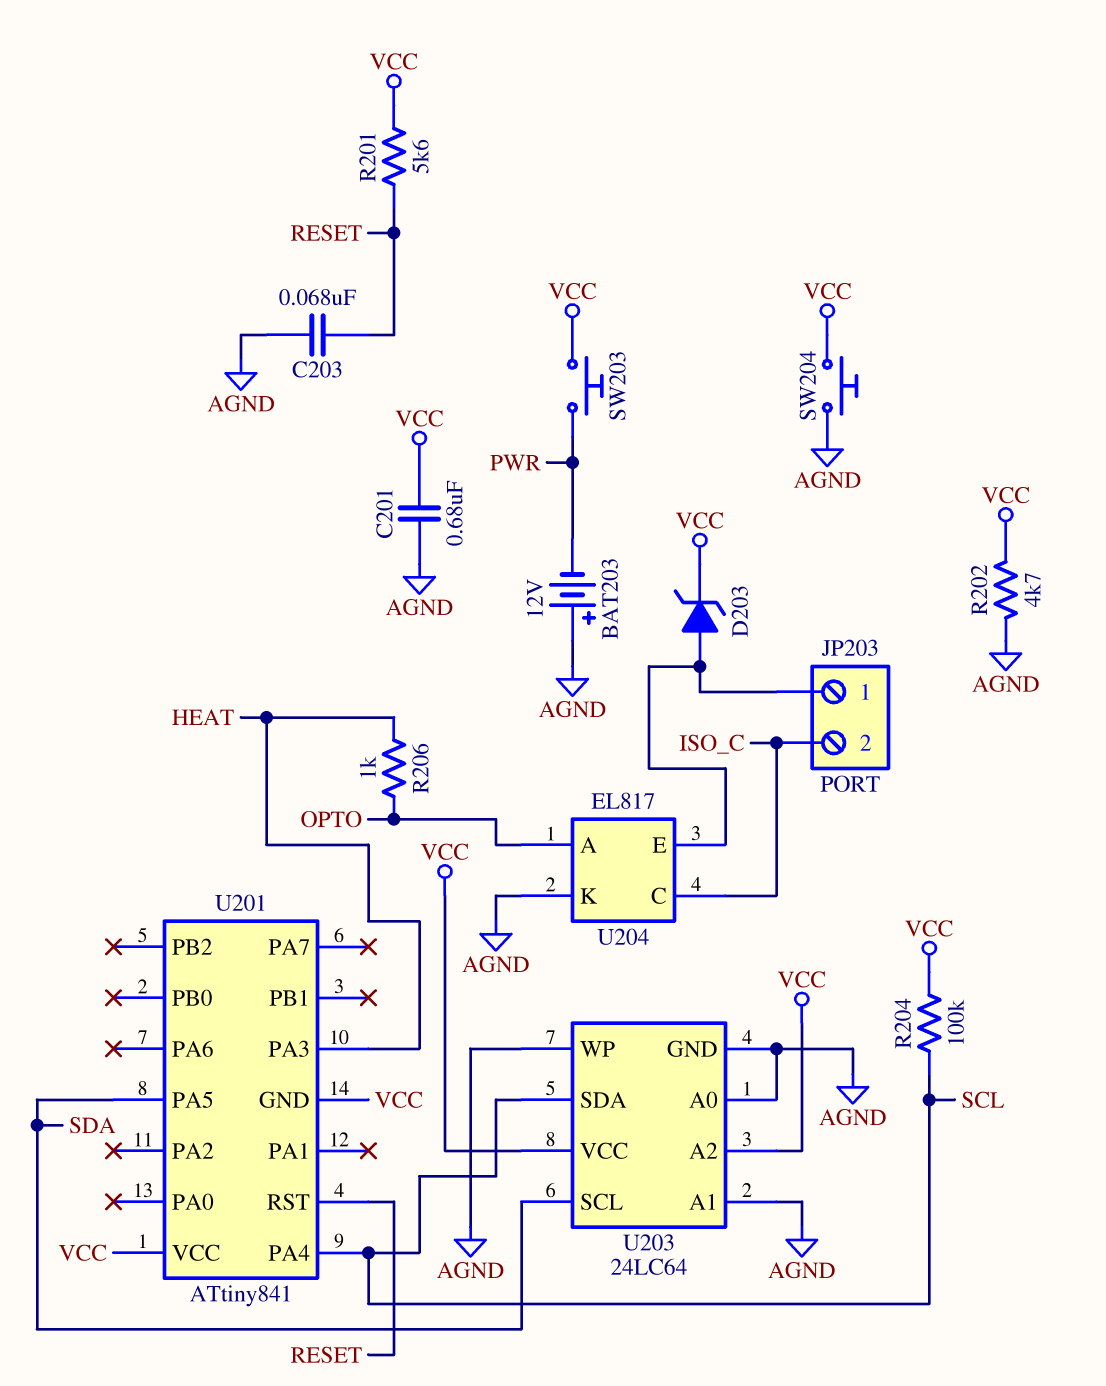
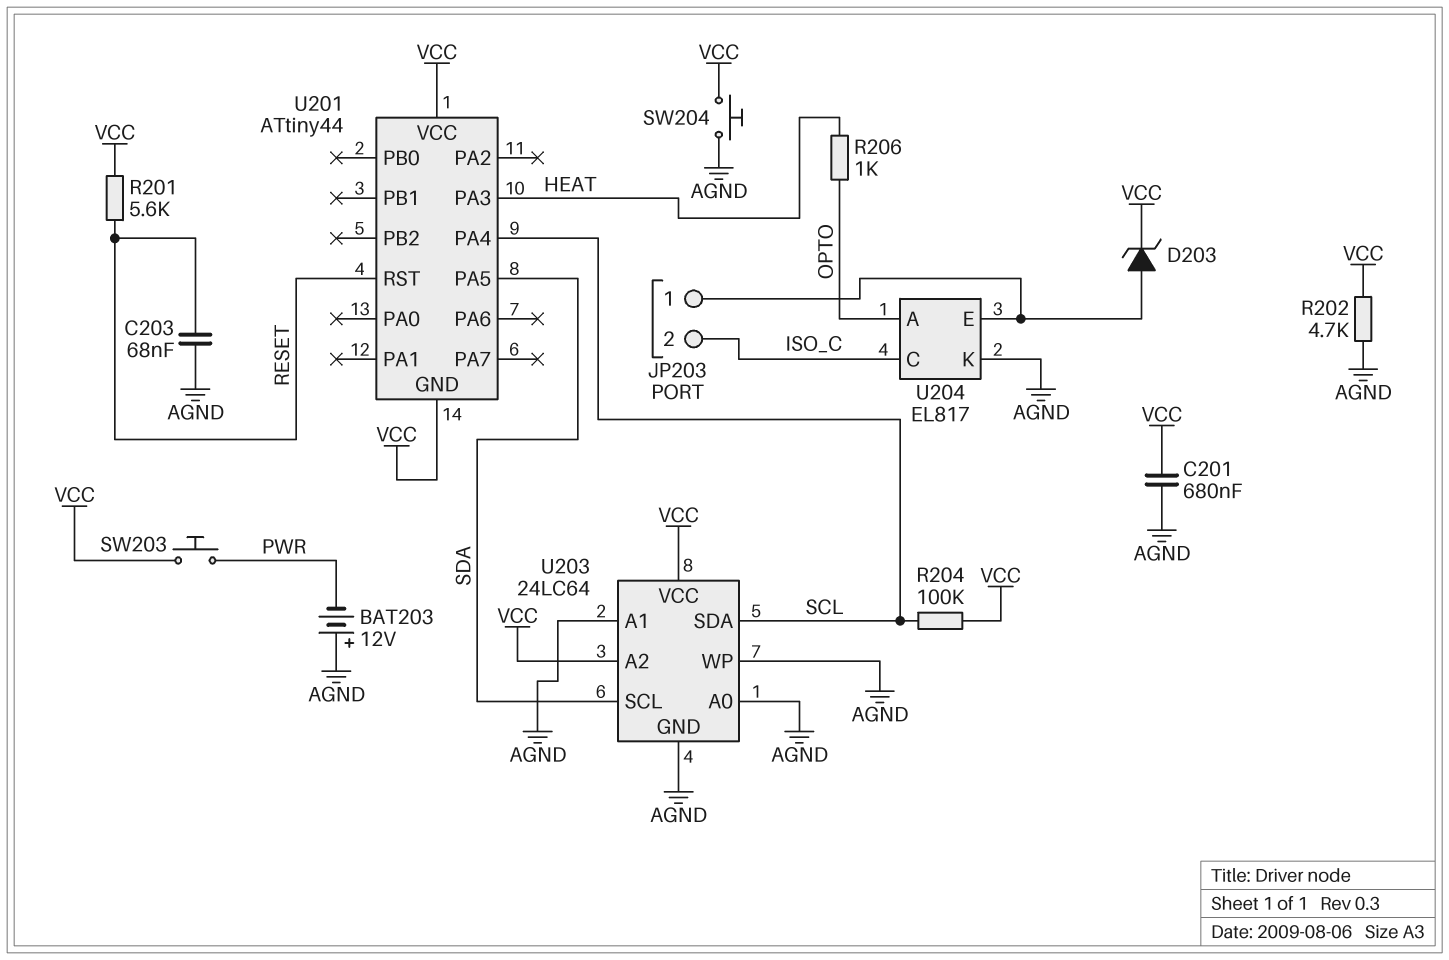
U201: ATtiny841 -> ATtiny44

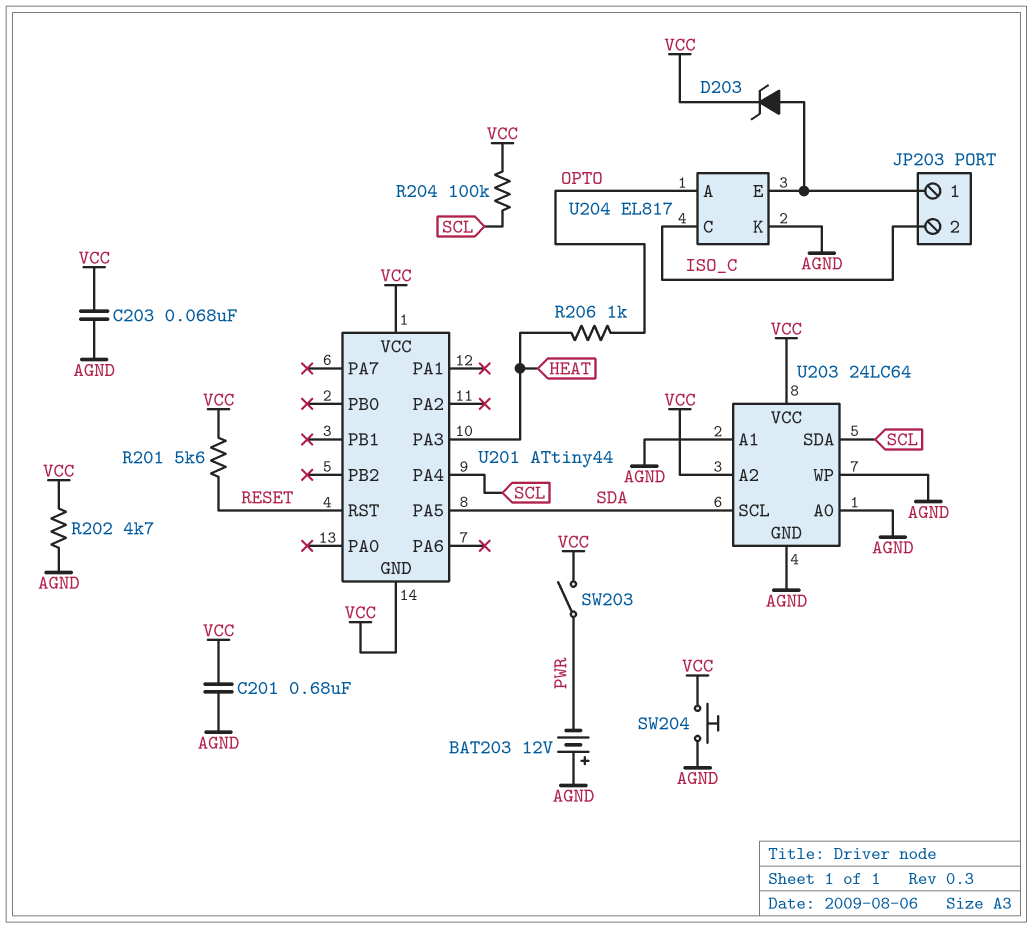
C203: 68nF (AGND, RESET) -> 68nF (AGND, VCC)
SW203: button (PWR, VCC) -> switch (PWR, VCC)

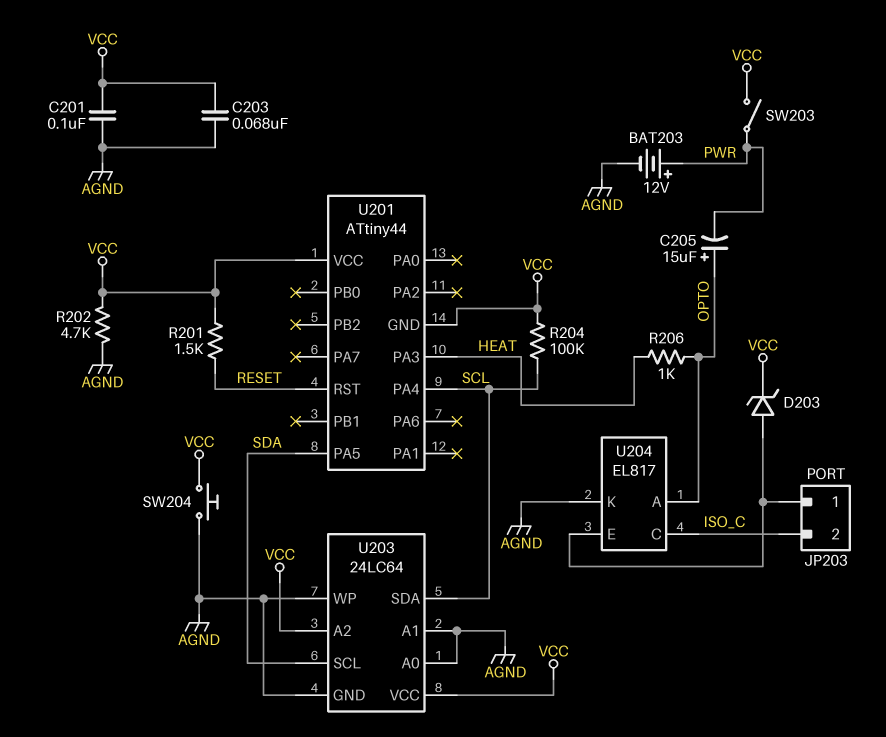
BAT203: 12V (plus AGND, minus PWR) -> 12V (plus PWR, minus AGND)
C201: 680nF (AGND, VCC) -> 100nF (AGND, VCC)
C205: none -> 15uF (plus OPTO, minus PWR)
R201: 5.6k (RESET, VCC) -> 1.5k (RESET, VCC)

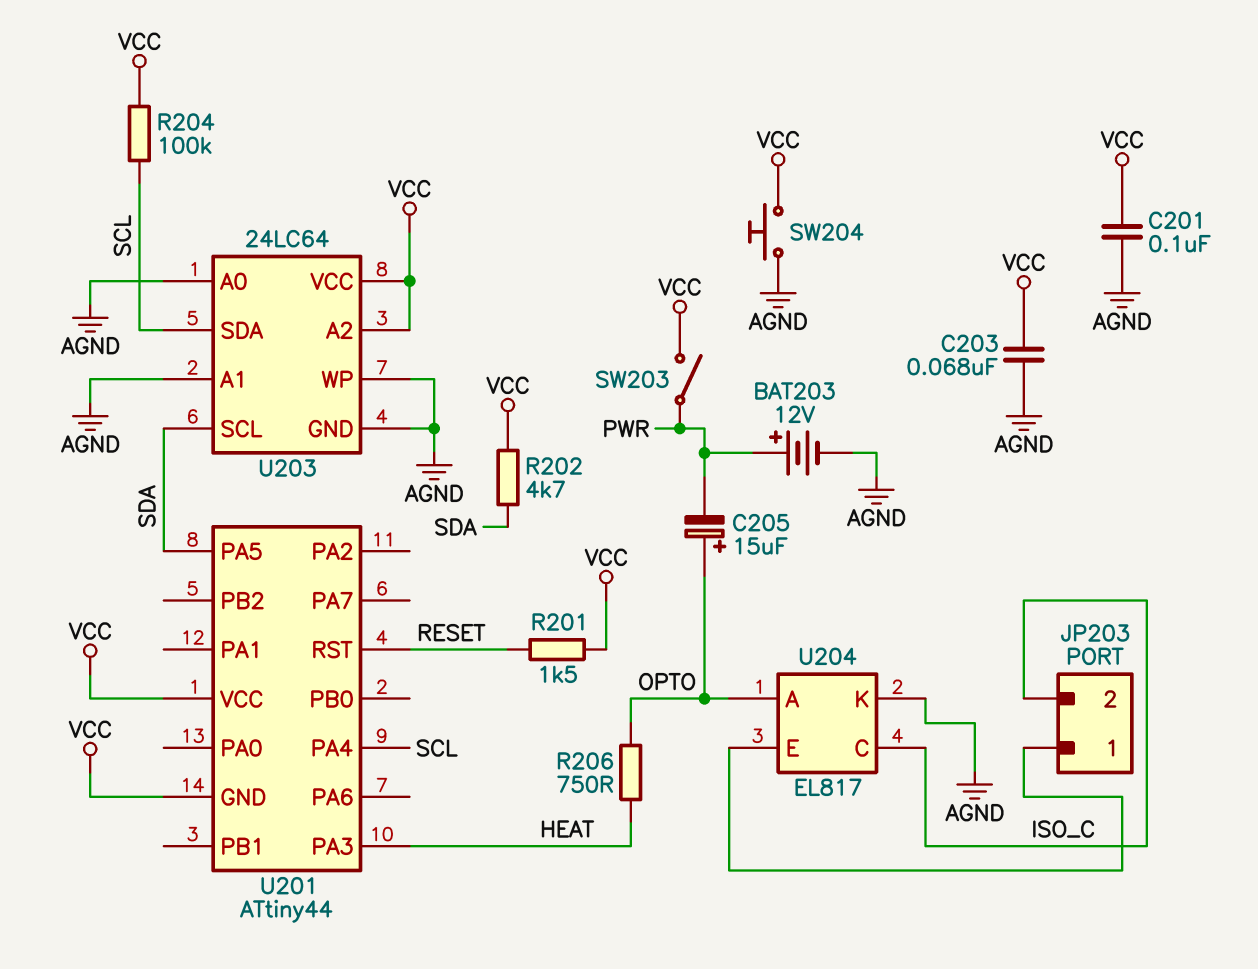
D203: zener (A JP203/1, K VCC) -> none
R202: 4.7k (AGND, VCC) -> 4.7k (SDA, VCC)
R206: 1k (HEAT, OPTO) -> 750 (HEAT, OPTO)

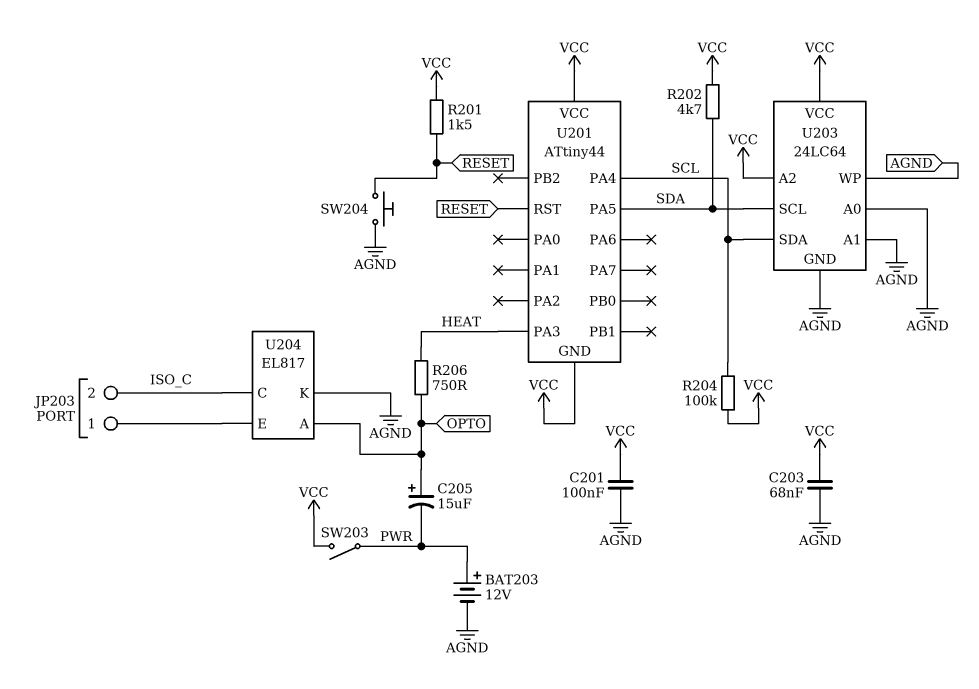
SW204: button (AGND, VCC) -> button (AGND, RESET)

